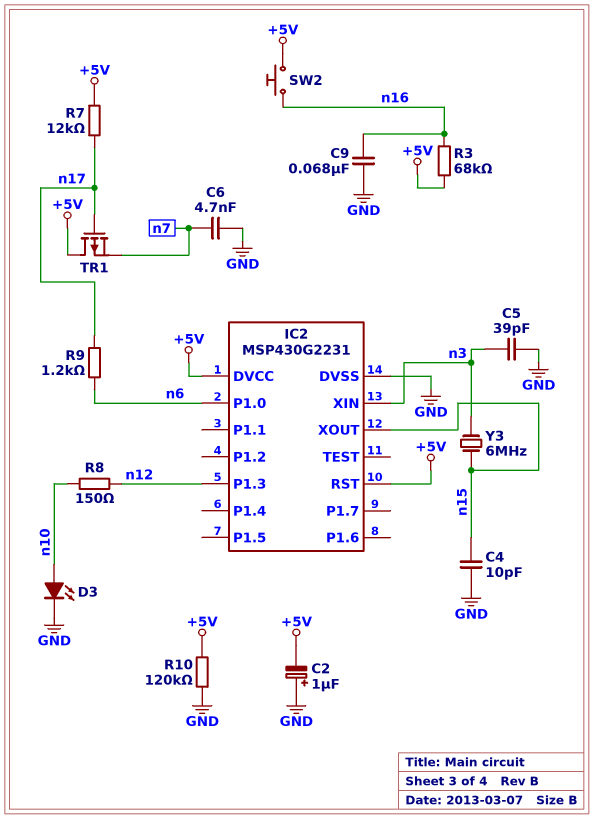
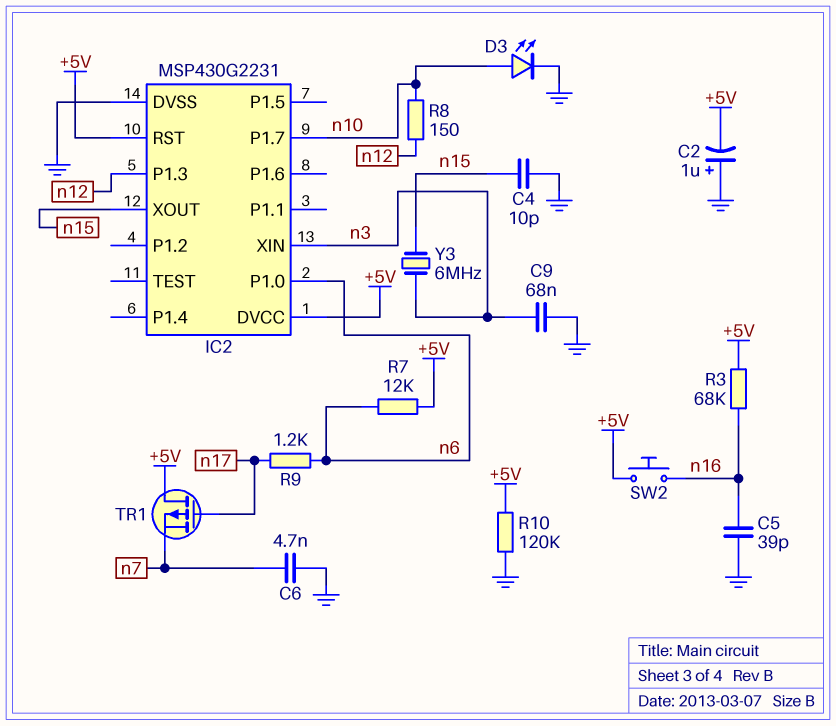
C5: 39pF (GND, n3) -> 39pF (GND, n16)
C9: 68nF (GND, n16) -> 68nF (GND, n3)
IC2 pin P1.7: none -> n10
R7: 12k (+5V, n17) -> 12k (+5V, n6)

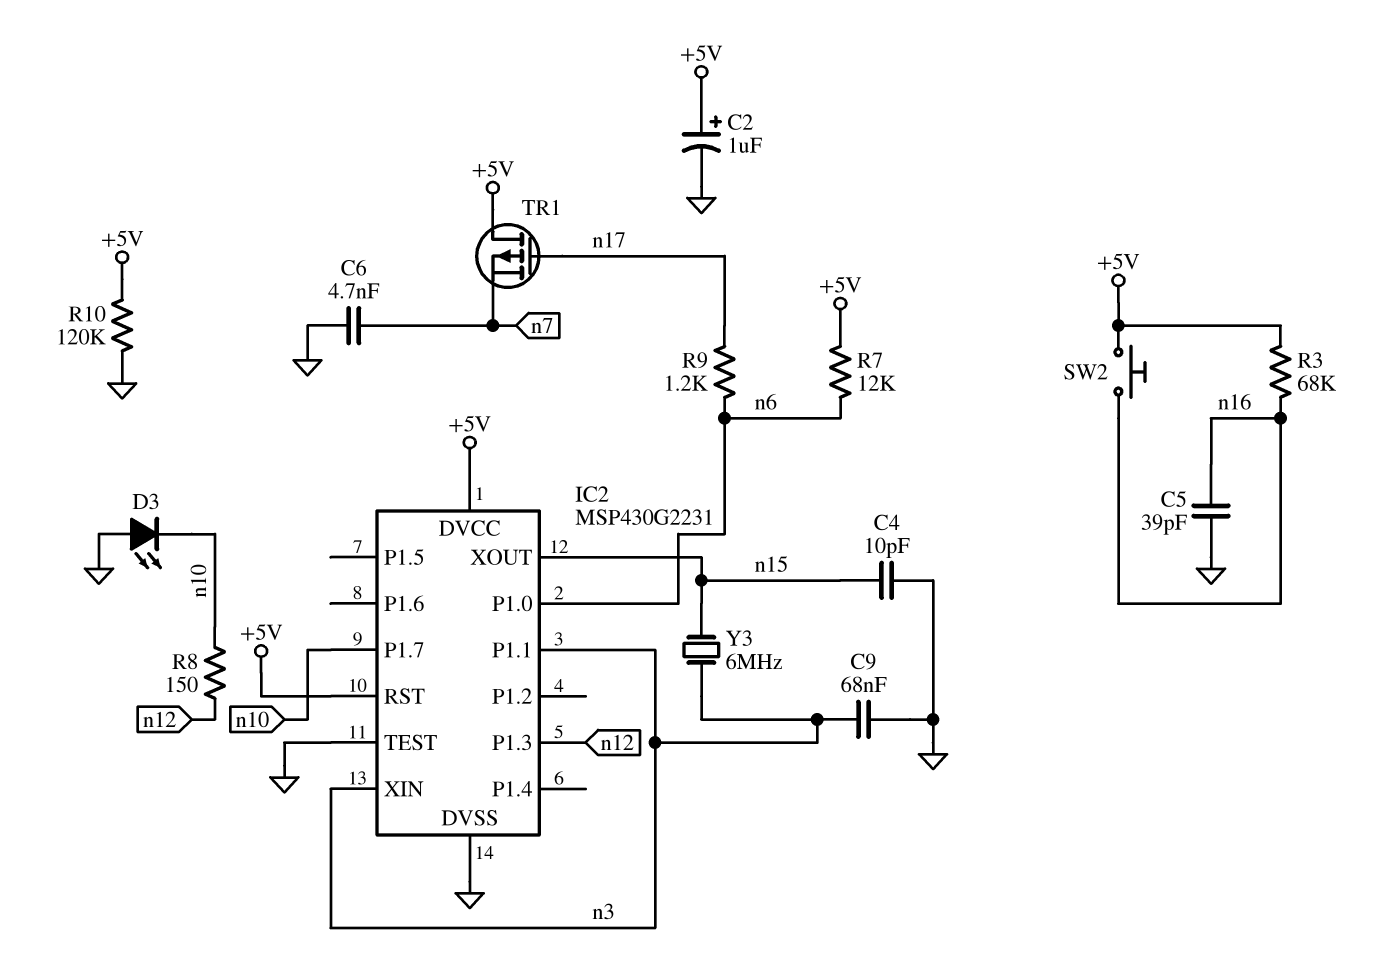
C2: 1uF (plus GND, minus +5V) -> 1uF (plus +5V, minus GND)
D3: LED (A n10, K GND) -> LED (A GND, K n10)
IC2 pin P1.1: none -> n3
IC2 pin TEST: none -> GND

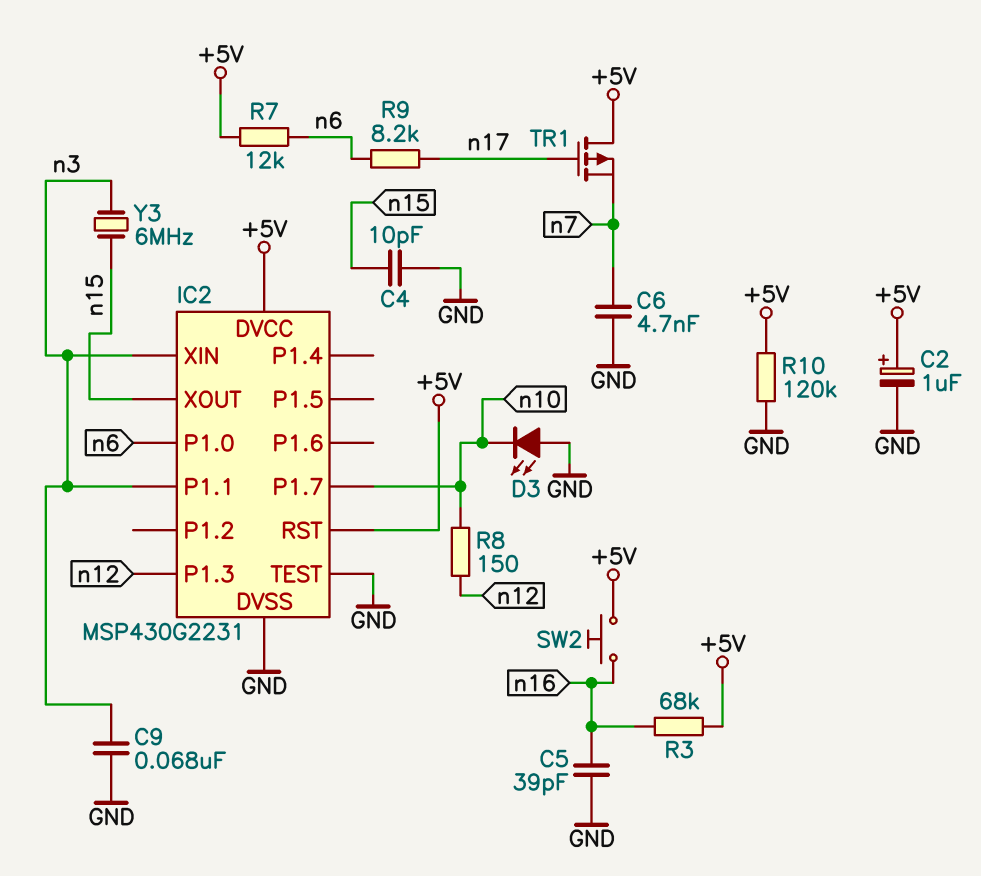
R9: 1.2k (n6, n17) -> 8.2k (n6, n17)

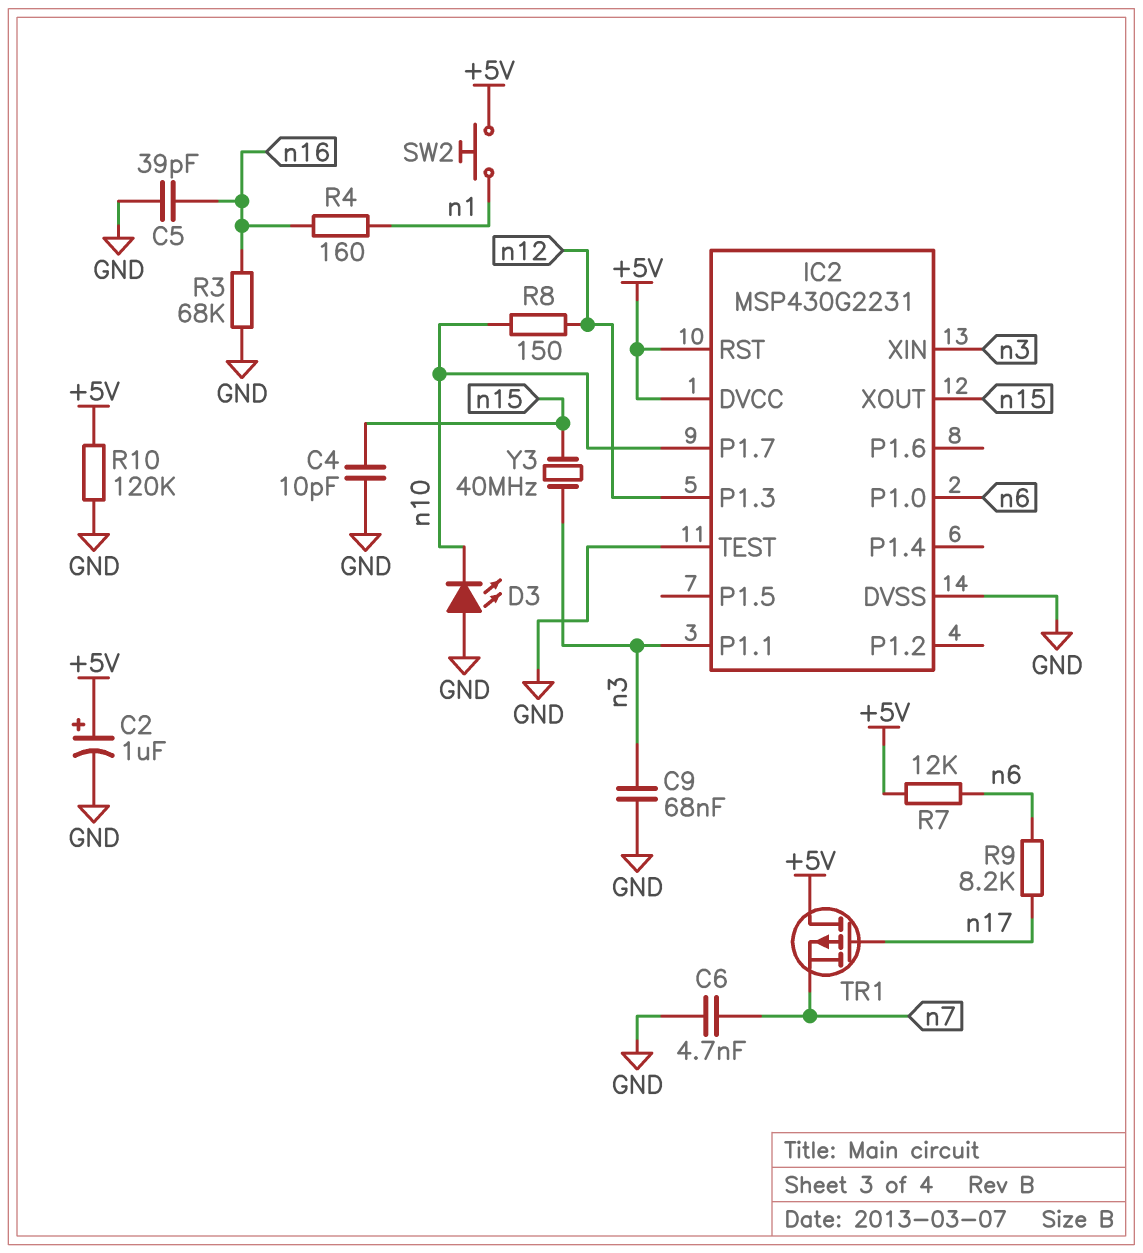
R3: 68k (+5V, n16) -> 68k (GND, n16)
R4: none -> 160 (n1, n16)
SW2: button (+5V, n16) -> button (+5V, n1)
Y3: 6MHz (n3, n15) -> 40MHz (n3, n15)

